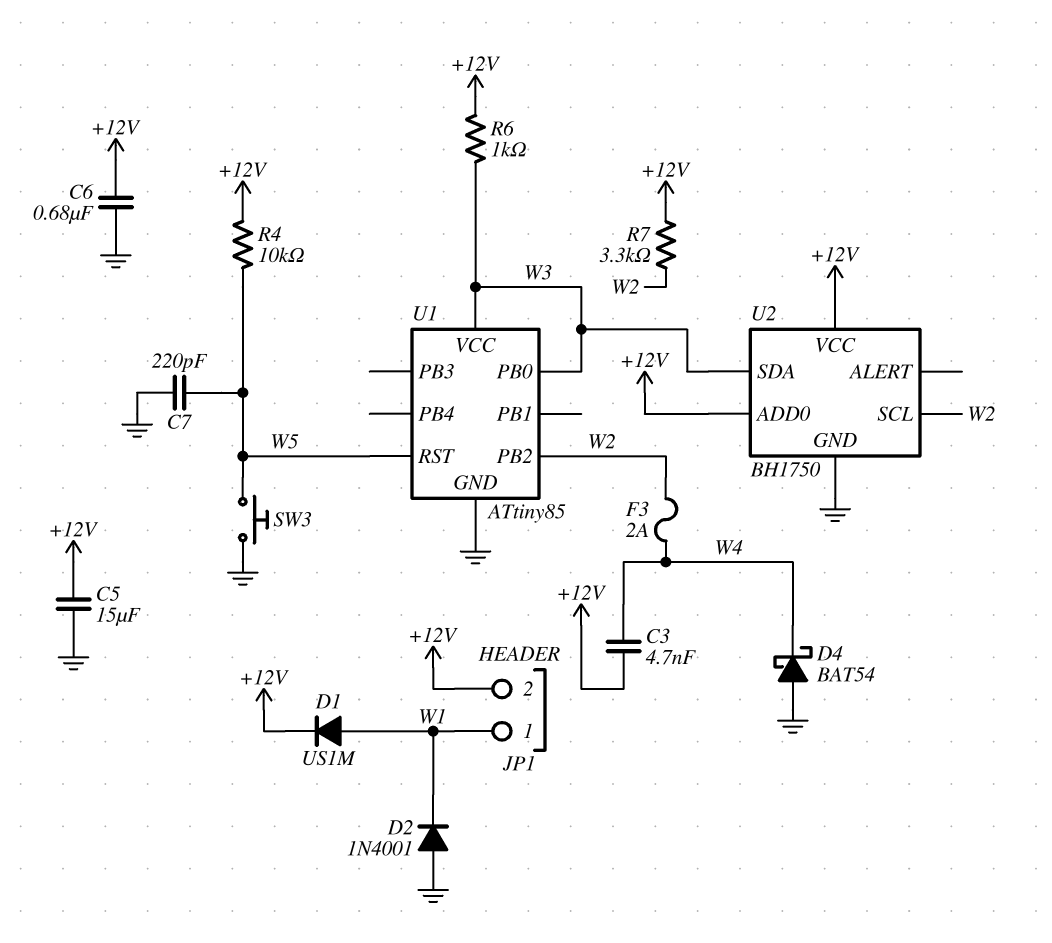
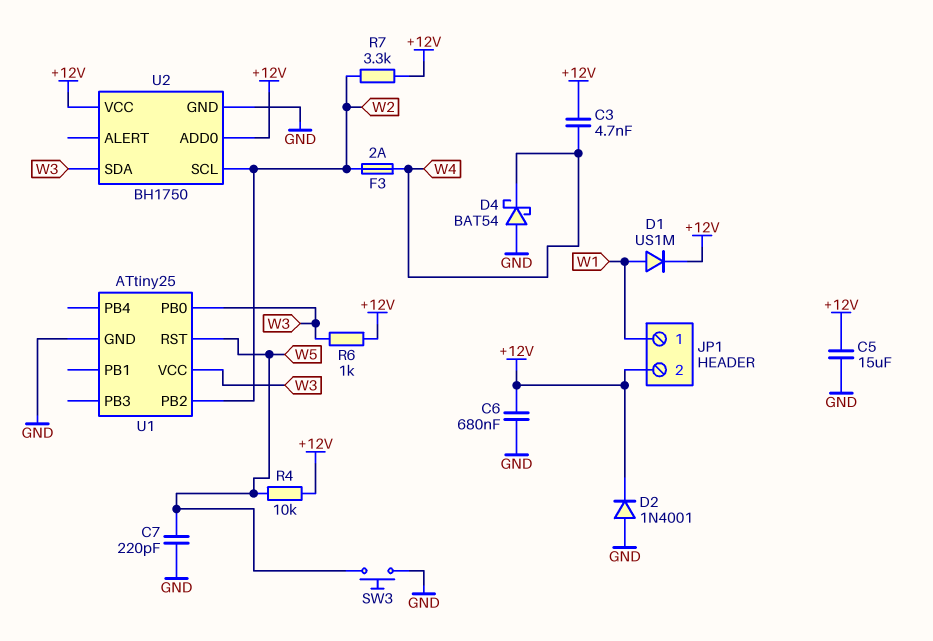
D2: diode 1N4001 (A GND, K W1) -> diode 1N4001 (A GND, K +12V)
U1: ATtiny85 -> ATtiny25

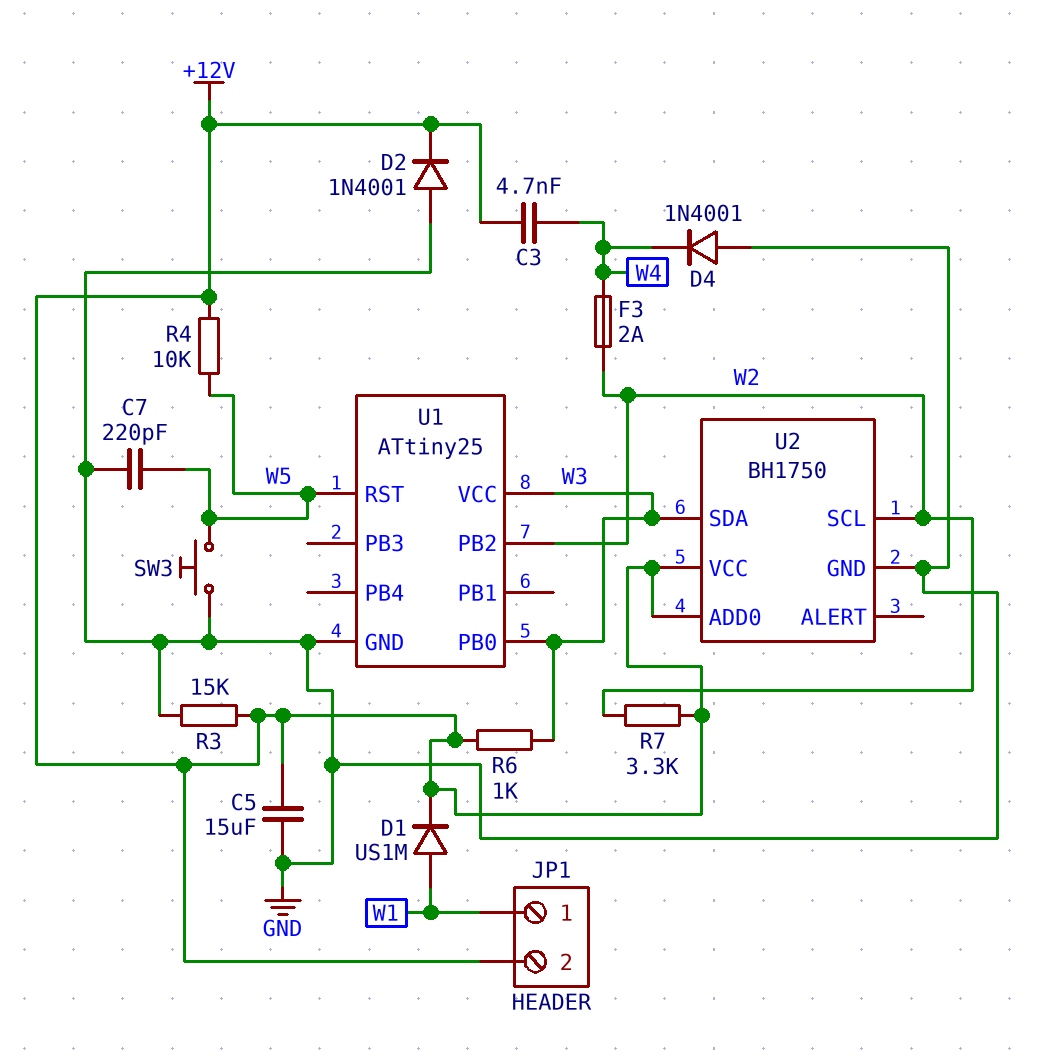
C6: 680nF (+12V, GND) -> none
D4: schottky BAT54 (A GND, K W4) -> diode 1N4001 (A GND, K W4)
R3: none -> 15k (+12V, GND)

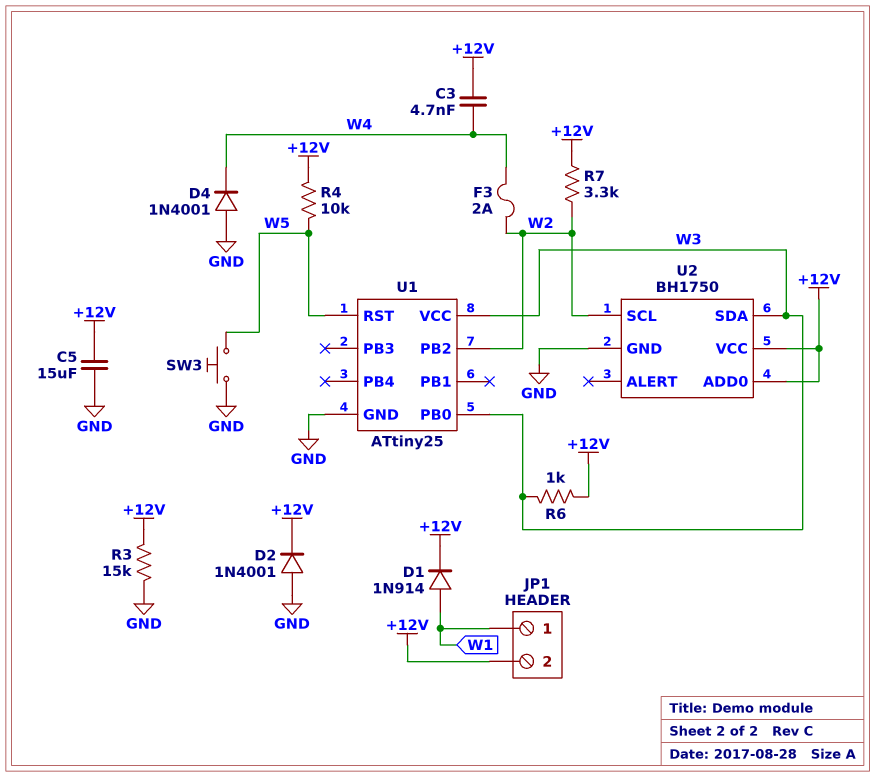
C7: 220pF (GND, W5) -> none
D1: diode US1M (A W1, K +12V) -> diode 1N914 (A W1, K +12V)

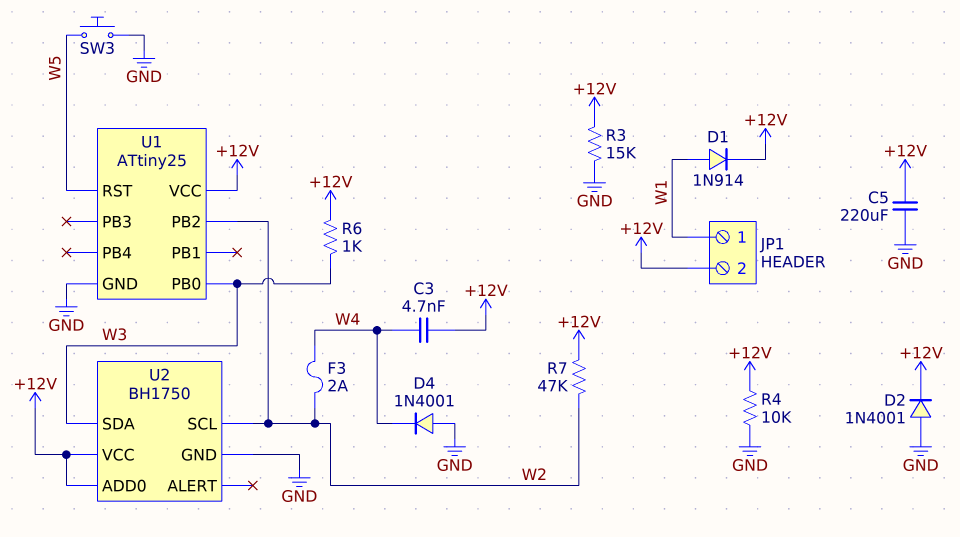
C5: 15uF (+12V, GND) -> 220uF (+12V, GND)
R4: 10k (+12V, W5) -> 10k (+12V, GND)
R7: 3.3k (+12V, W2) -> 47k (+12V, W2)
U1 pin VCC: W3 -> +12V

